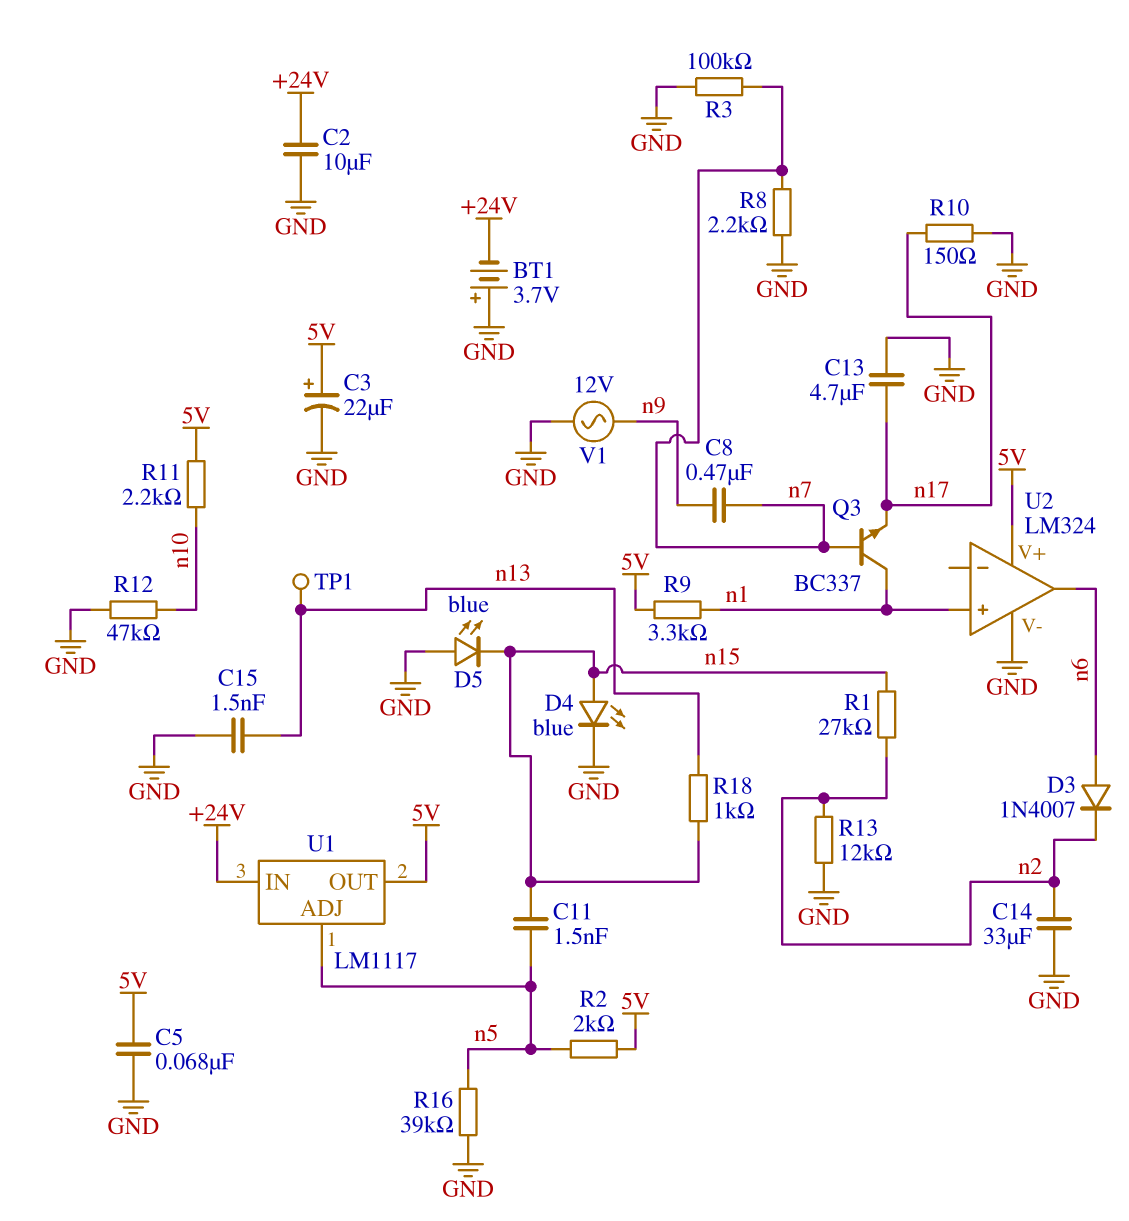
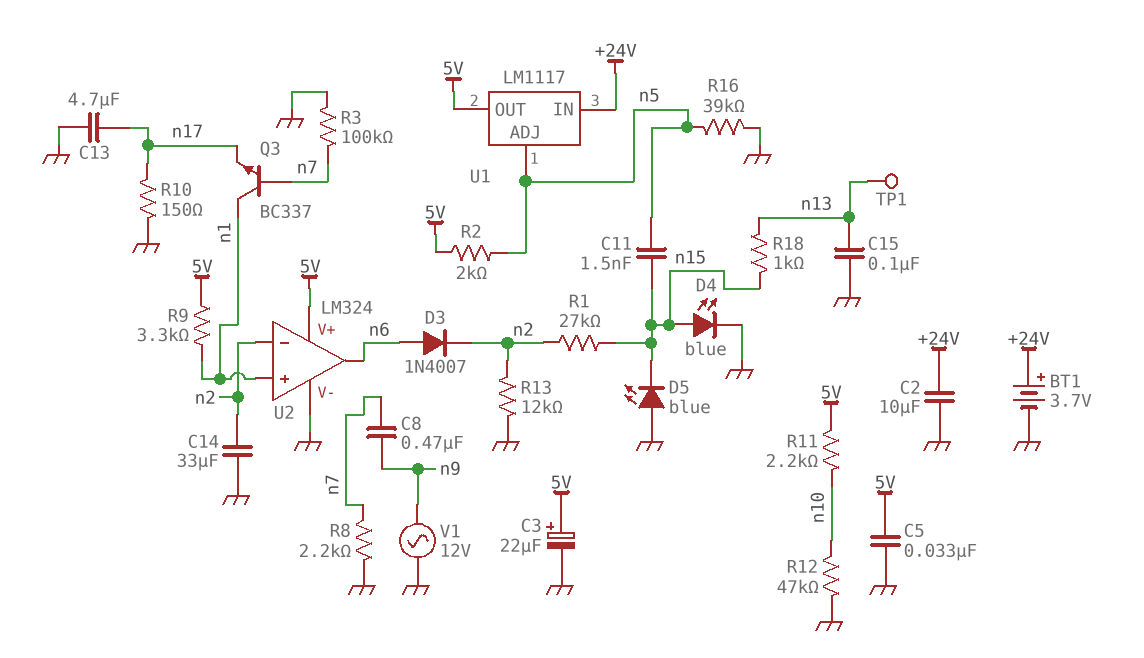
BT1: 3.7V (plus GND, minus +24V) -> 3.7V (plus +24V, minus GND)
C5: 68nF (5V, GND) -> 33nF (5V, GND)
C15: 1.5nF (GND, n13) -> 100nF (GND, n13)
U2 pin in-: none -> n2

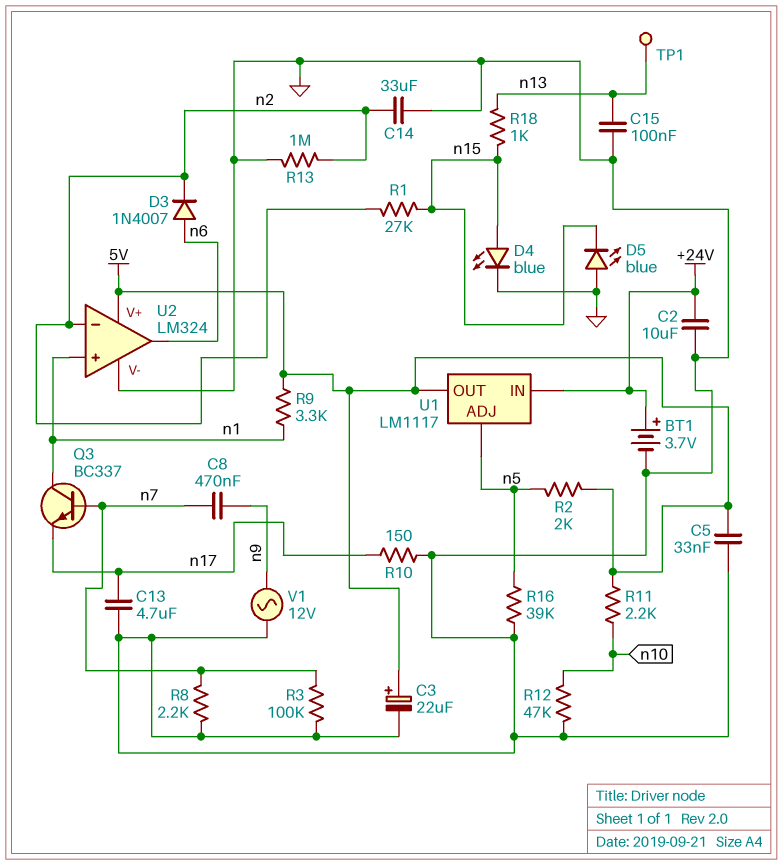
C11: 1.5nF (n5, n15) -> none
R13: 12k (GND, n2) -> 1M (GND, n2)

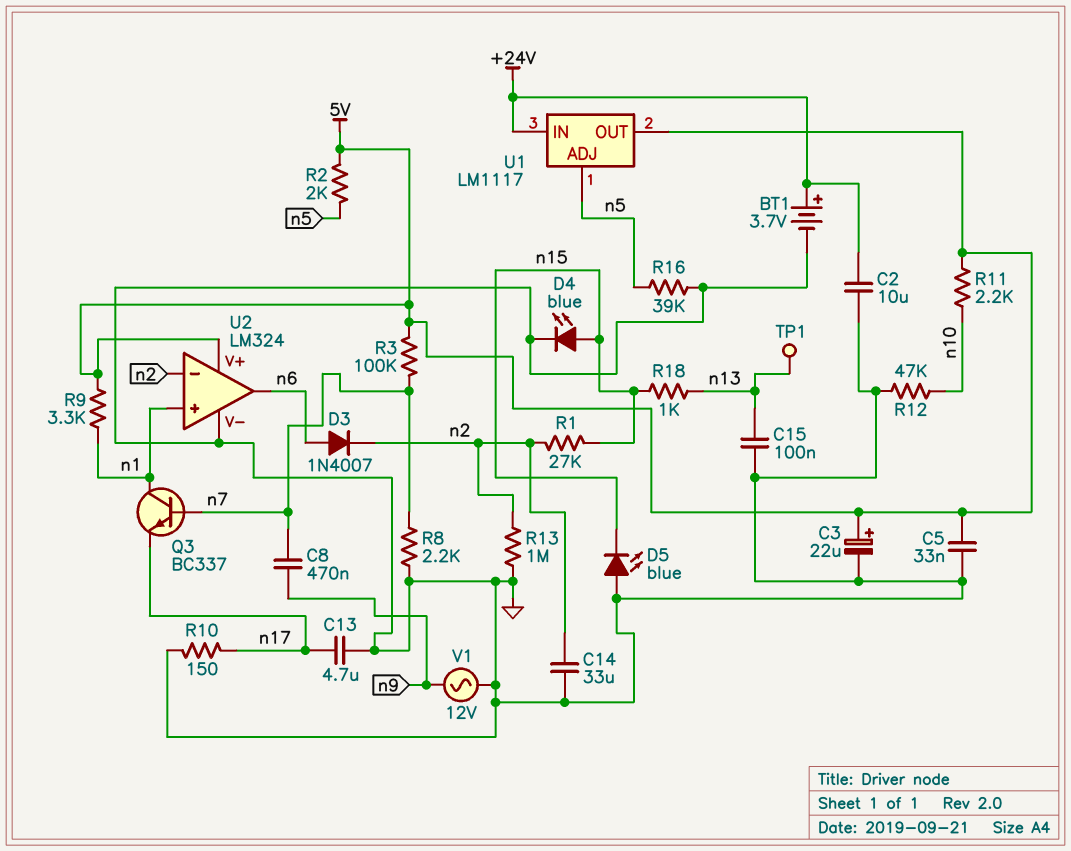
R3: 100k (GND, n7) -> 100k (5V, n7)

